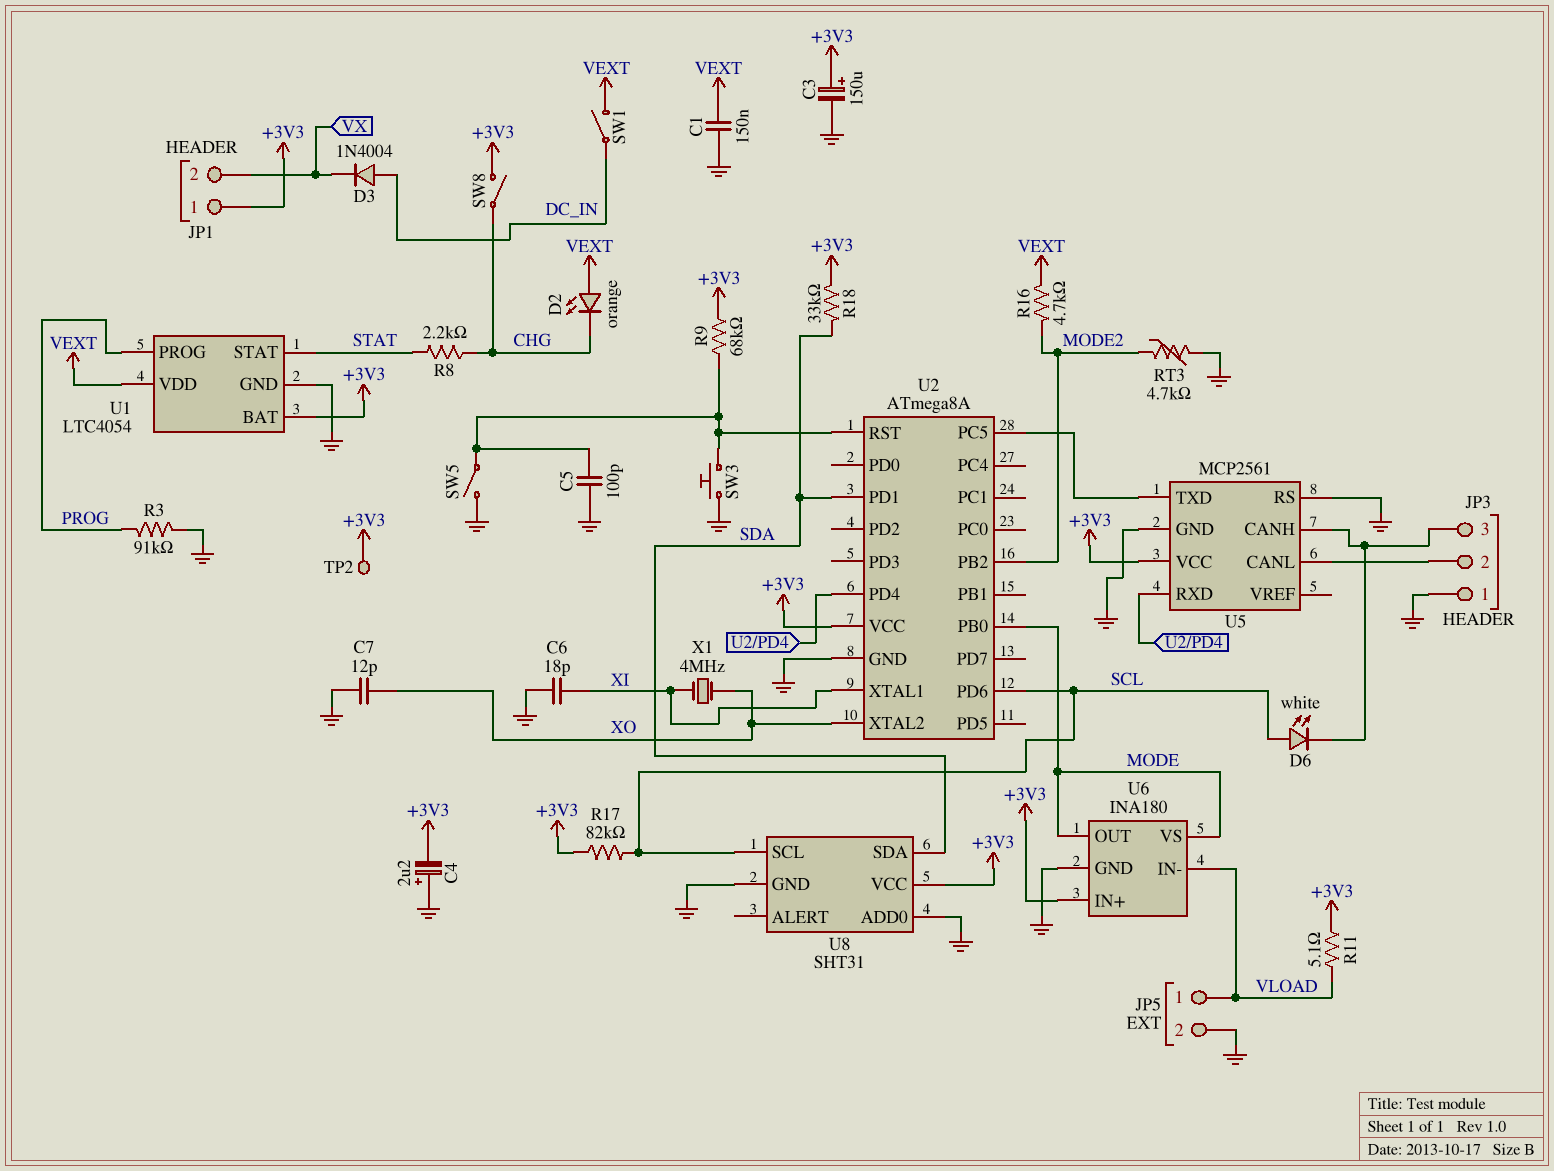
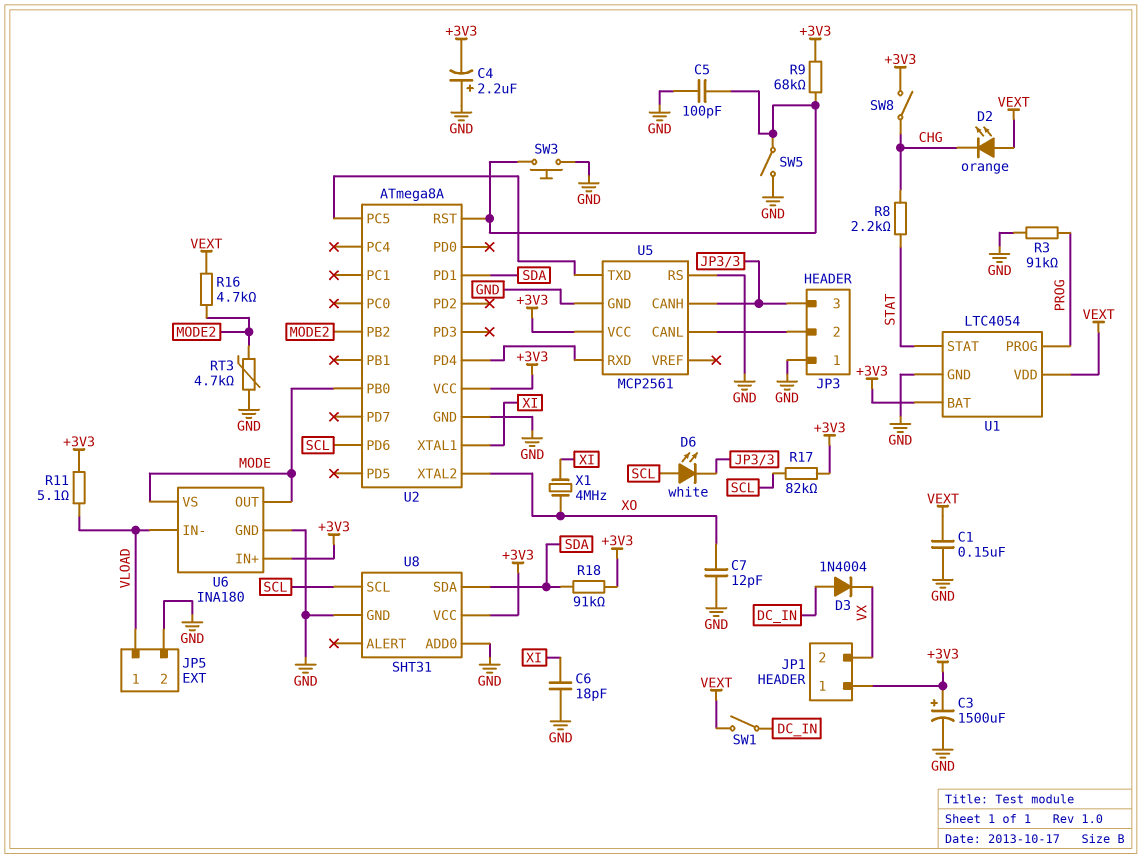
C3: 150uF (plus +3V3, minus GND) -> 1500uF (plus +3V3, minus GND)
R18: 33k (+3V3, SDA) -> 91k (+3V3, SDA)
TP2: test point (+3V3) -> none

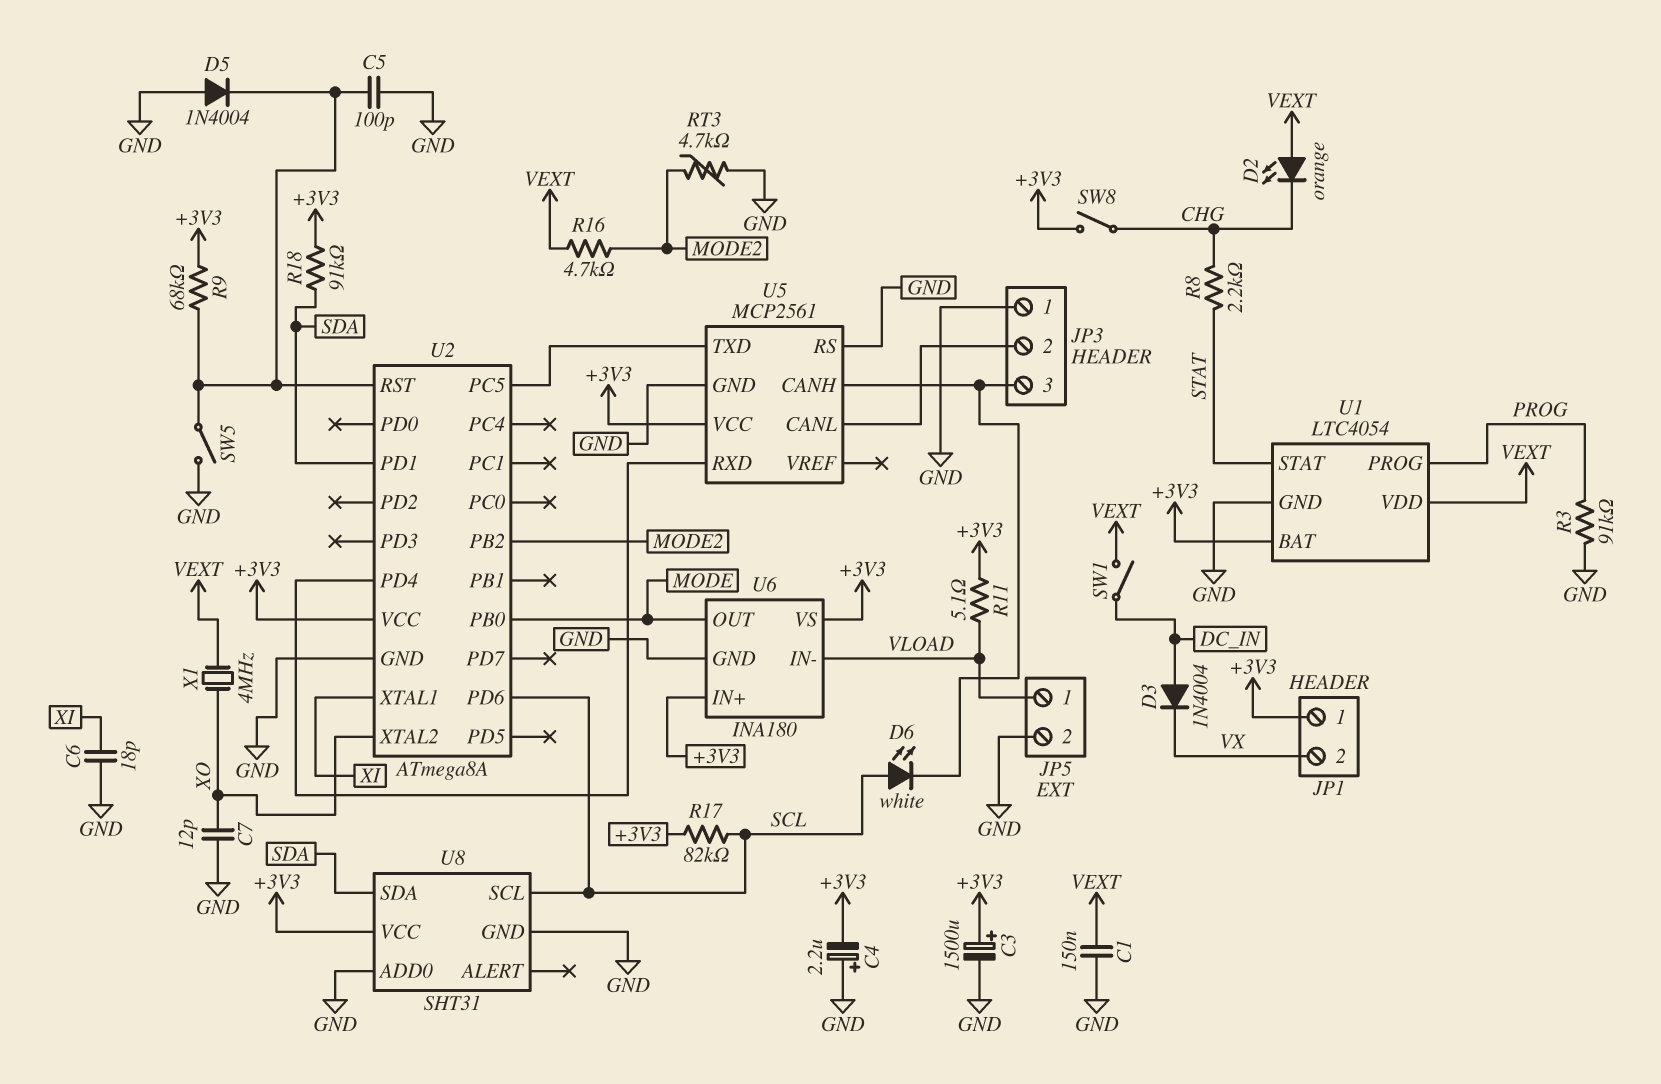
D5: none -> diode 1N4004 (A GND, K U2/RST)
SW3: button (GND, U2/RST) -> none
U6 pin VS: MODE -> +3V3
X1: 4MHz (XI, XO) -> 4MHz (VEXT, XO)

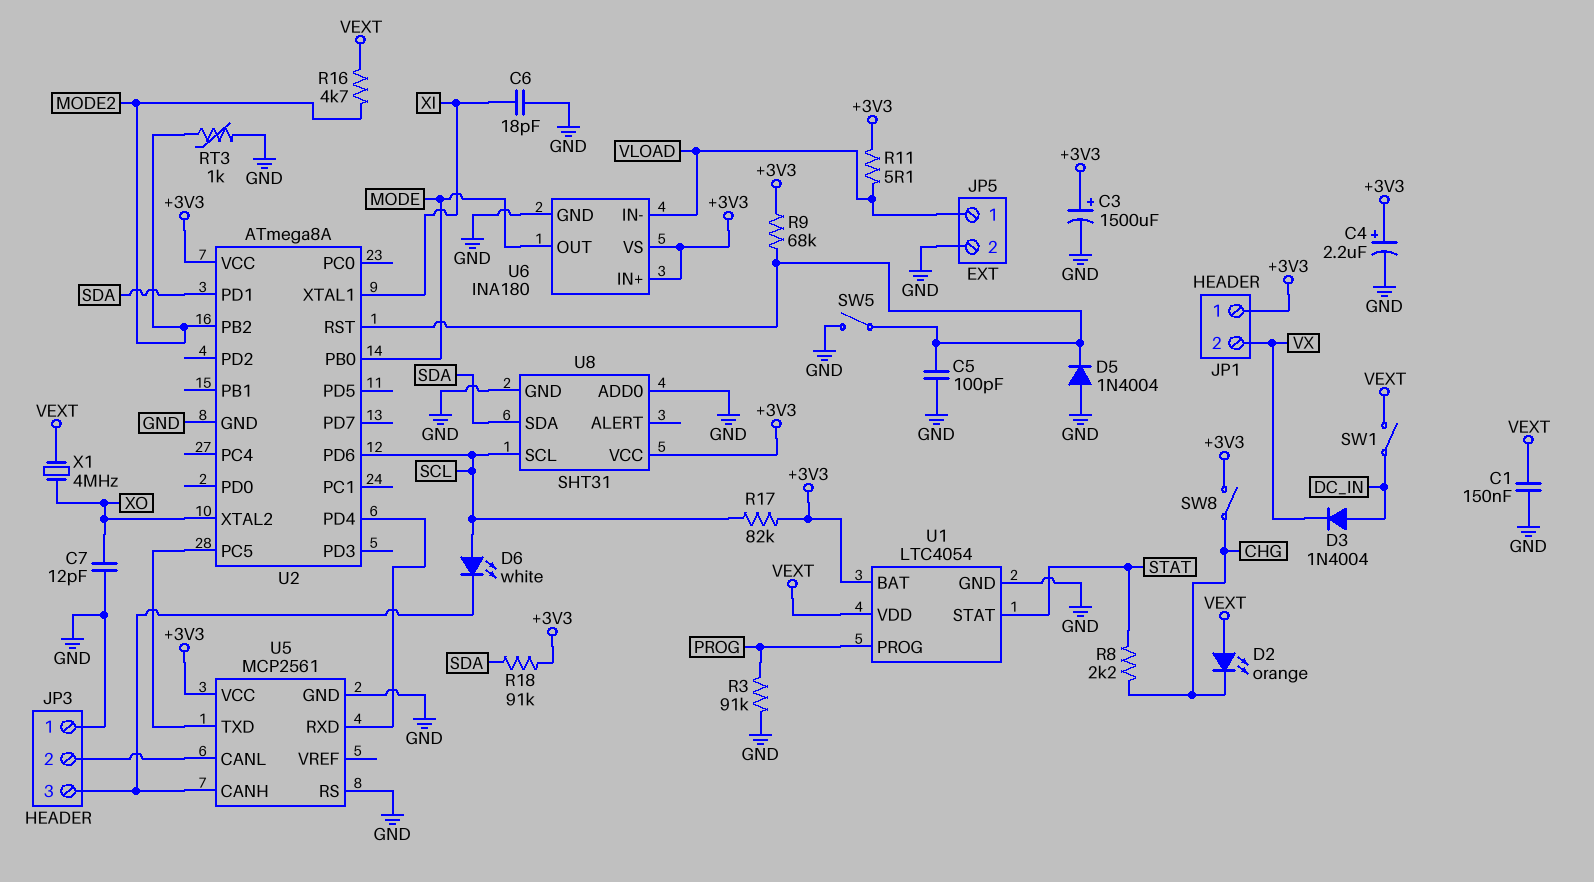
C4: 2.2uF (plus GND, minus +3V3) -> 2.2uF (plus +3V3, minus GND)
RT3: 4.7k (GND, MODE2) -> 1k (GND, MODE2)

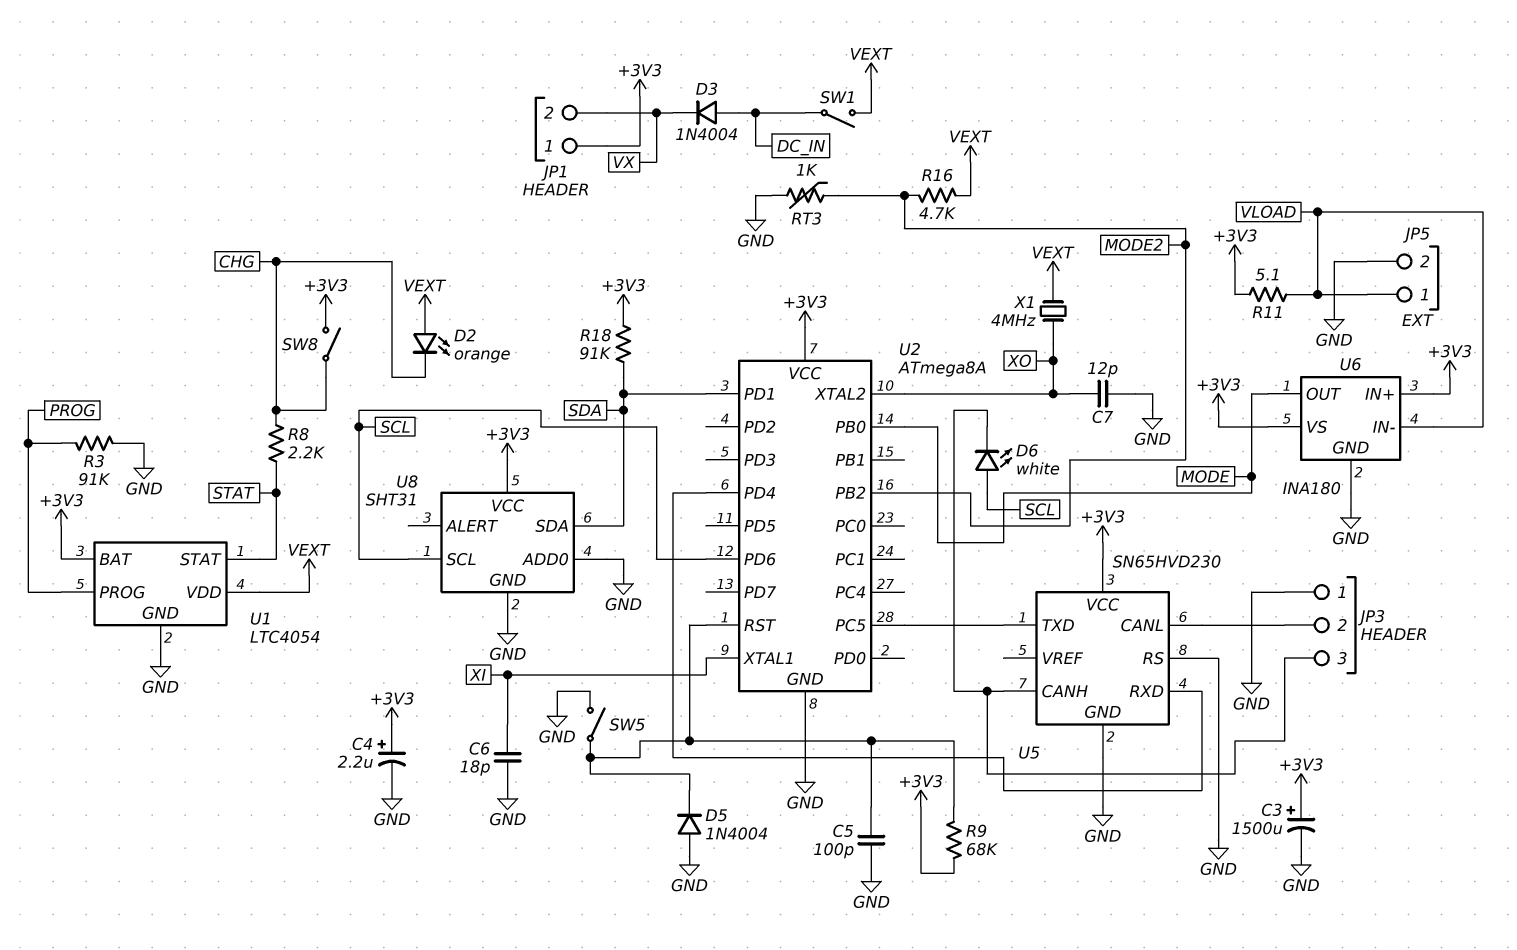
C1: 150nF (GND, VEXT) -> none
R17: 82k (+3V3, SCL) -> none
U5: MCP2561 -> SN65HVD230

